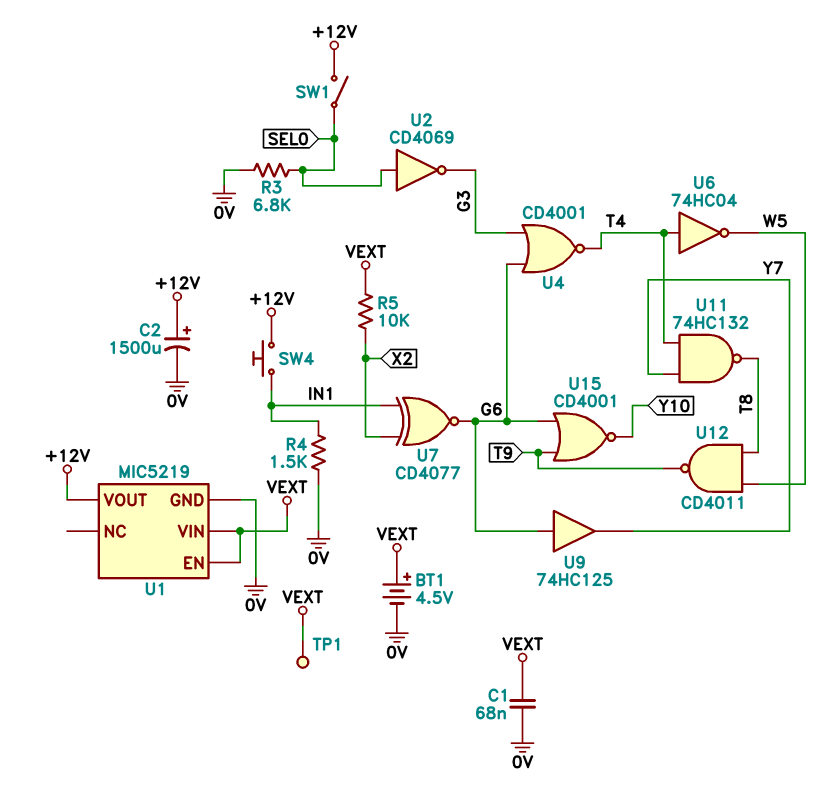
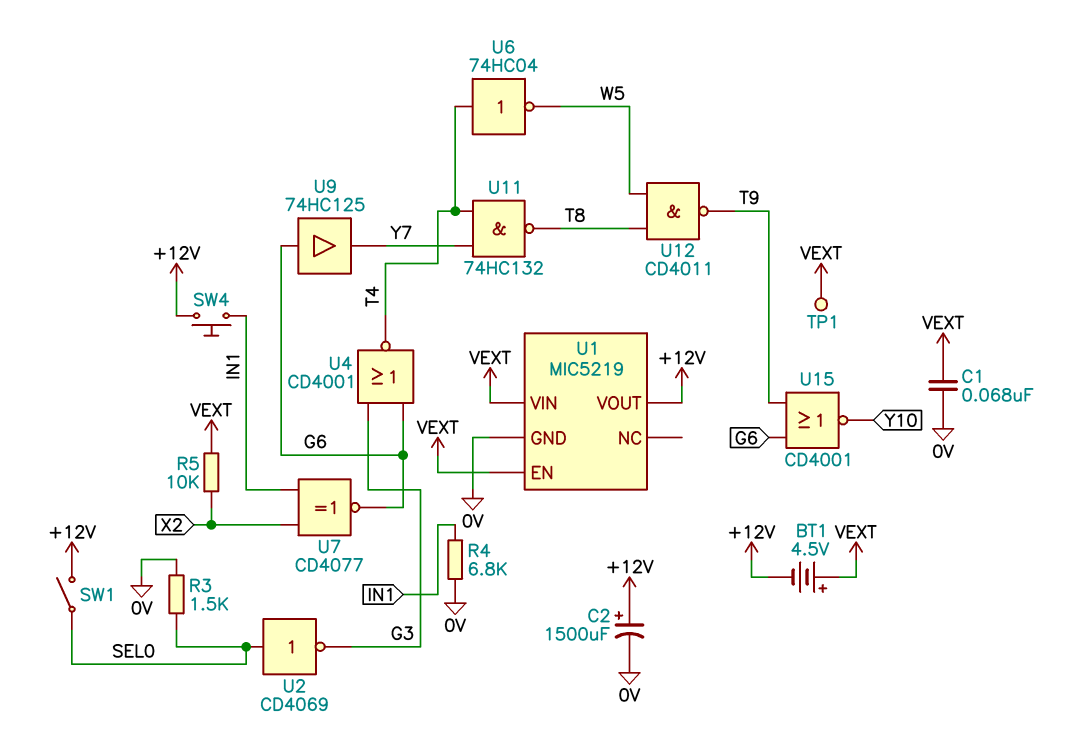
BT1: 4.5V (plus VEXT, minus 0V) -> 4.5V (plus VEXT, minus +12V)
R3: 6.8k (0V, SEL0) -> 1.5k (0V, SEL0)
R4: 1.5k (0V, IN1) -> 6.8k (0V, IN1)

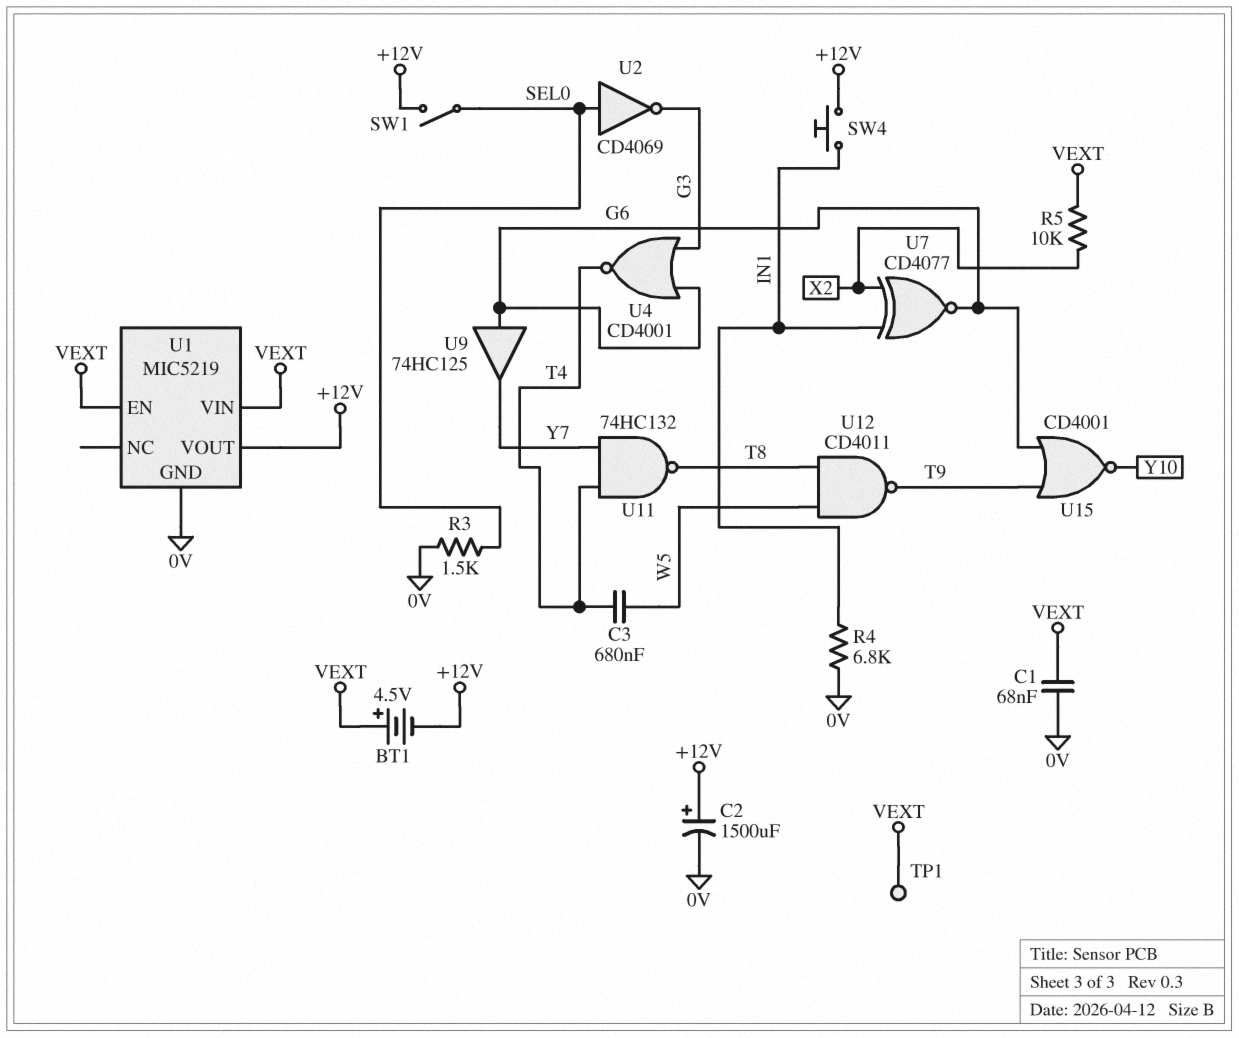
C3: none -> 680nF (T4, W5)
U6: NOT 74HC04 (in T4, out W5) -> none

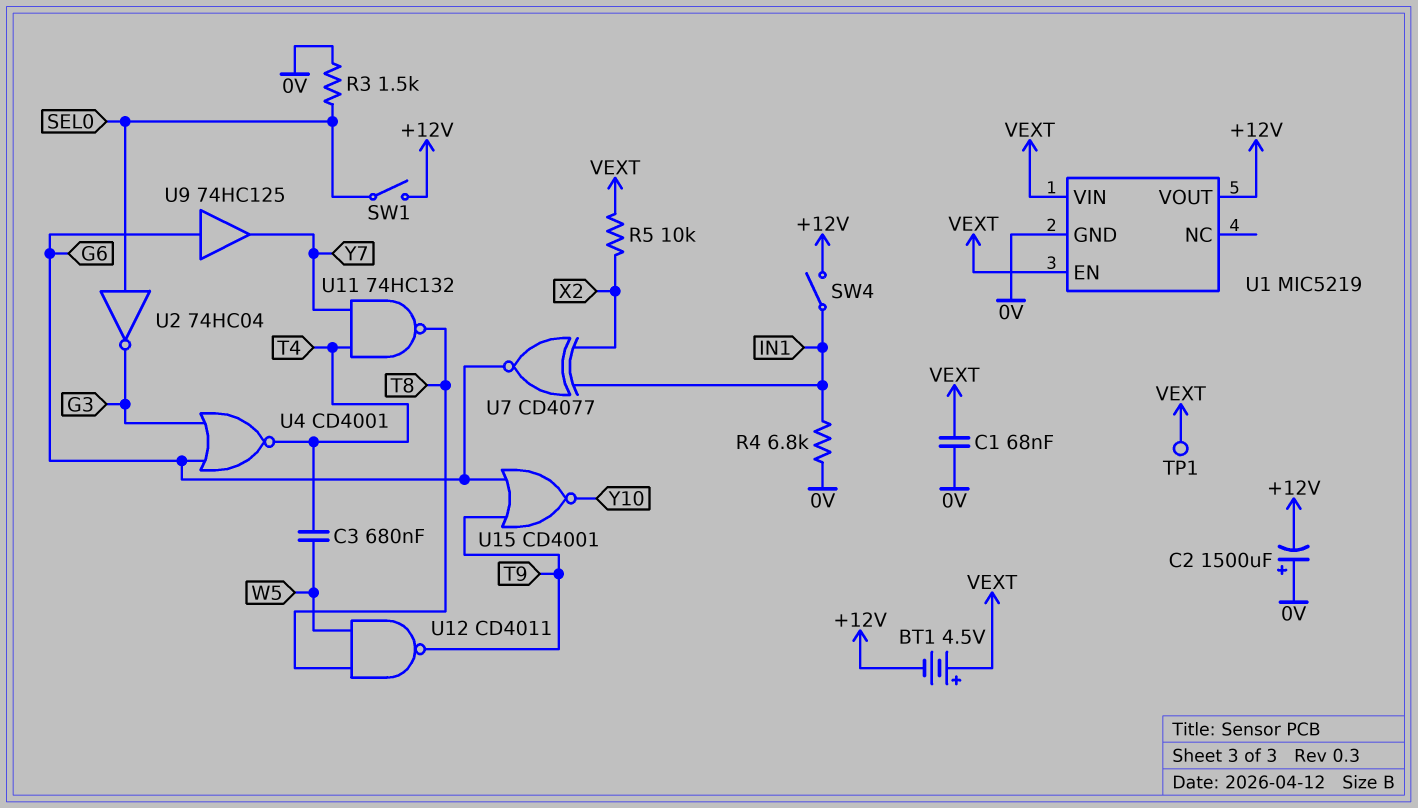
C2: 1500uF (plus +12V, minus 0V) -> 1500uF (plus 0V, minus +12V)
SW4: button (+12V, IN1) -> switch (+12V, IN1)
U2: NOT CD4069 (in SEL0, out G3) -> NOT 74HC04 (in SEL0, out G3)

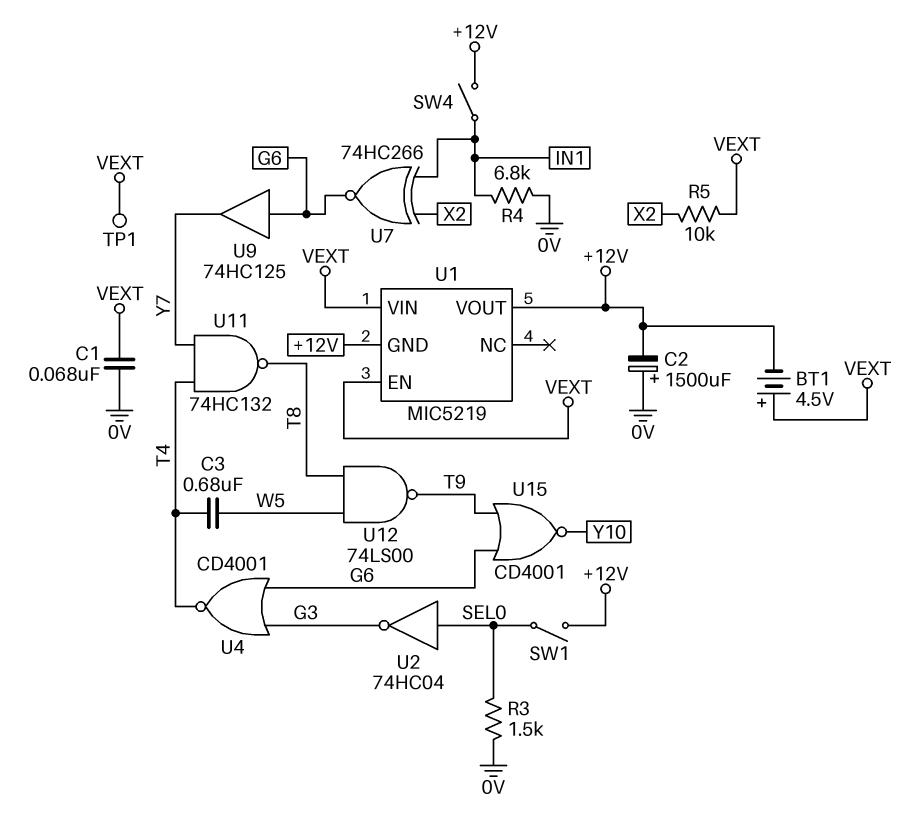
U1 pin GND: 0V -> +12V
U7: XNOR CD4077 (in IN1, in X2, out G6) -> XNOR 74HC266 (in IN1, in X2, out G6)
U12: NAND CD4011 (in T8, in W5, out T9) -> NAND 74LS00 (in T8, in W5, out T9)

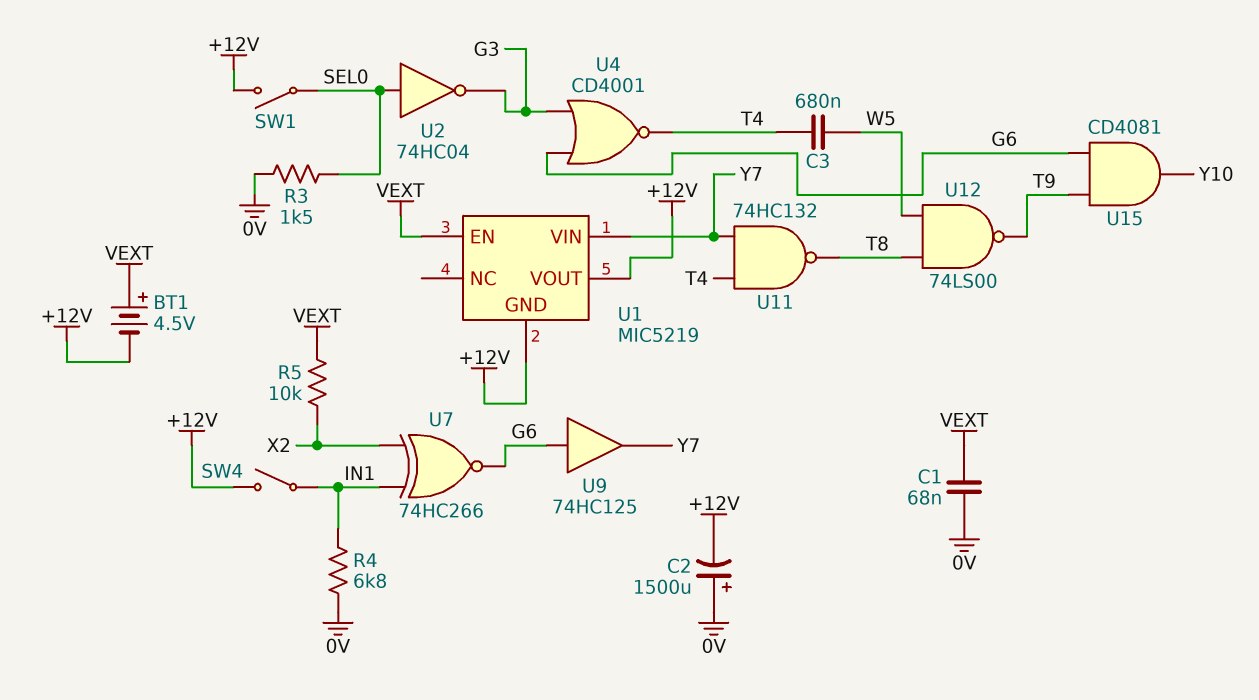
TP1: test point (VEXT) -> none
U1 pin VIN: VEXT -> Y7
U15: NOR CD4001 (in G6, in T9, out Y10) -> AND CD4081 (in G6, in T9, out Y10)

